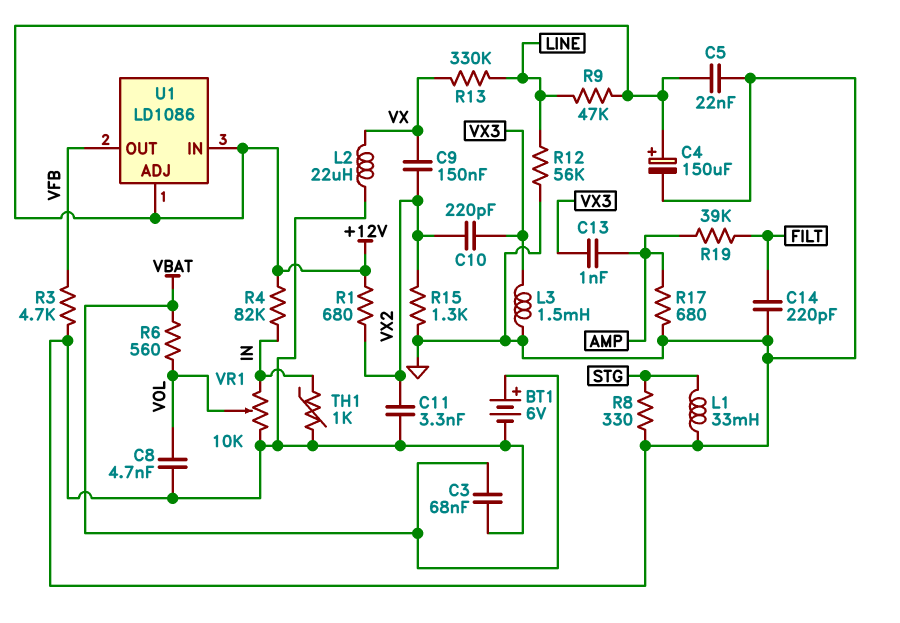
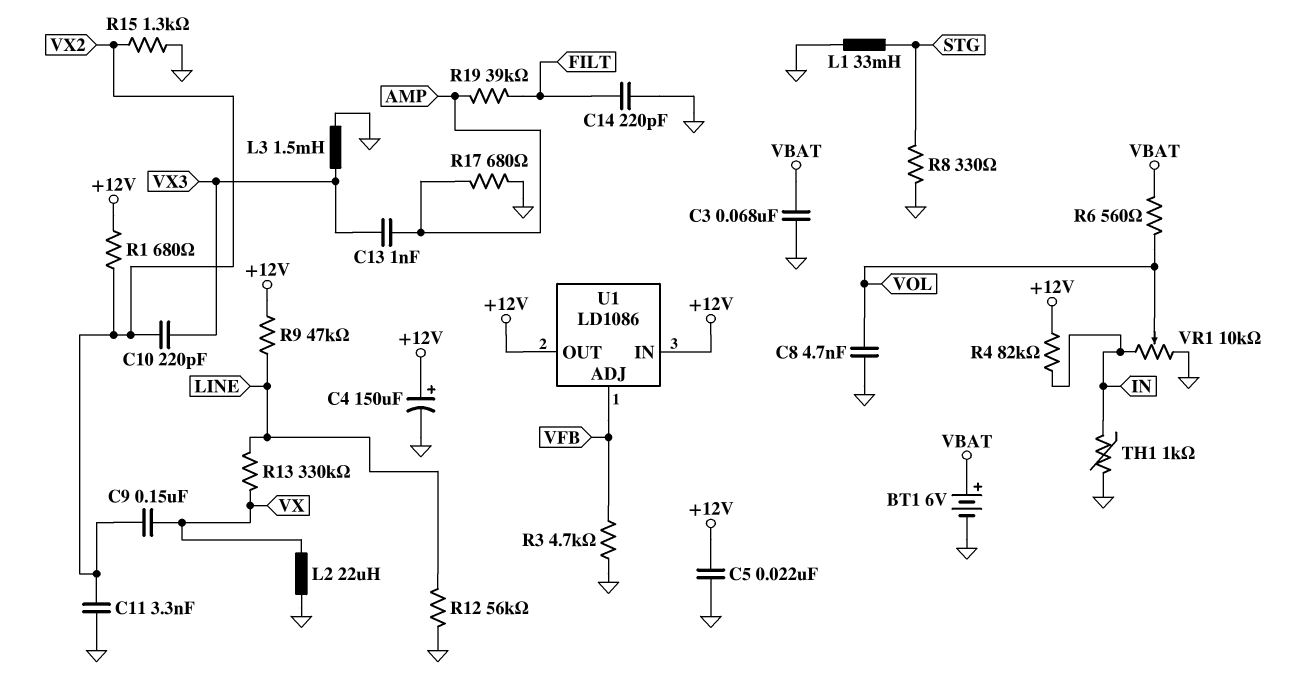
U1 pin ADJ: +12V -> VFB
U1 pin OUT: VFB -> +12V

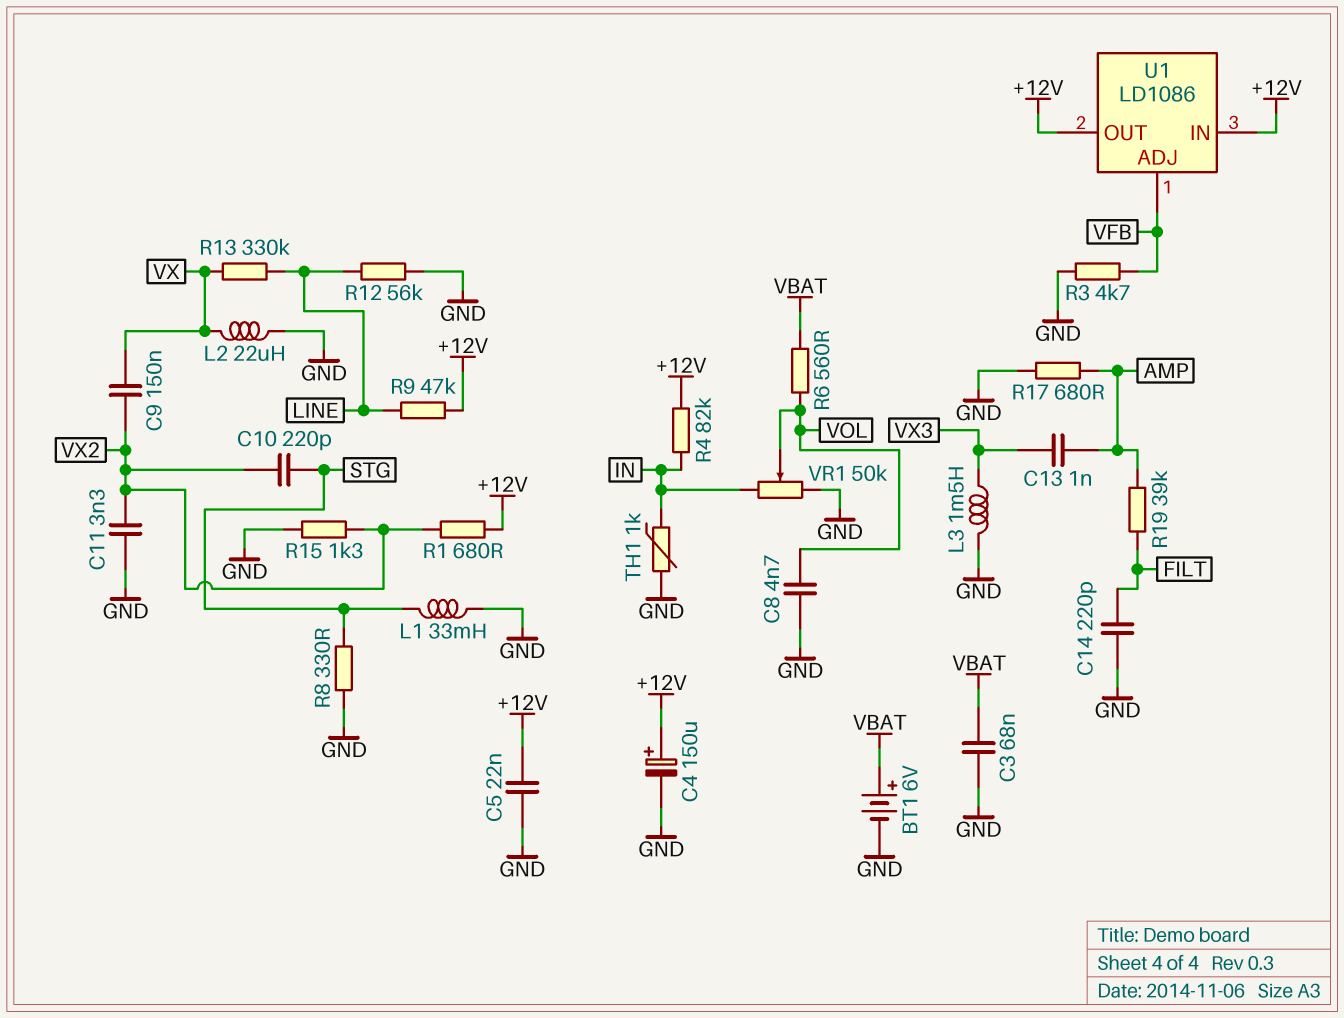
C10: 220pF (VX2, VX3) -> 220pF (STG, VX2)
VR1: 10k (GND, IN, wiper VOL) -> 50k (GND, IN, wiper VOL)

